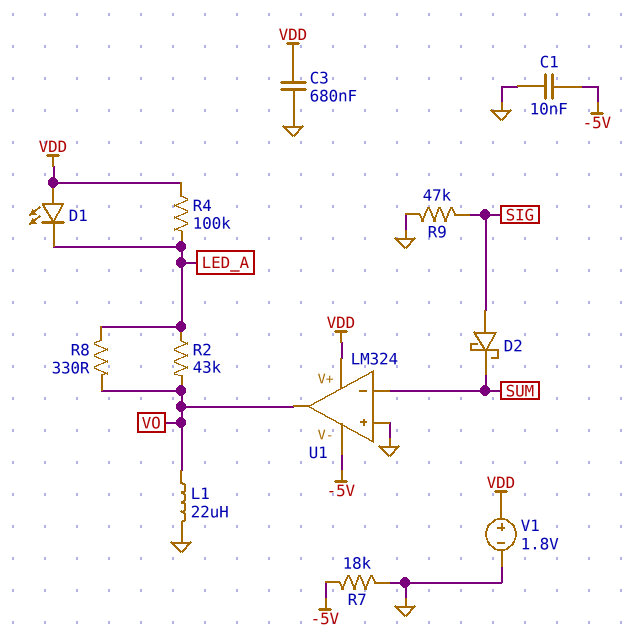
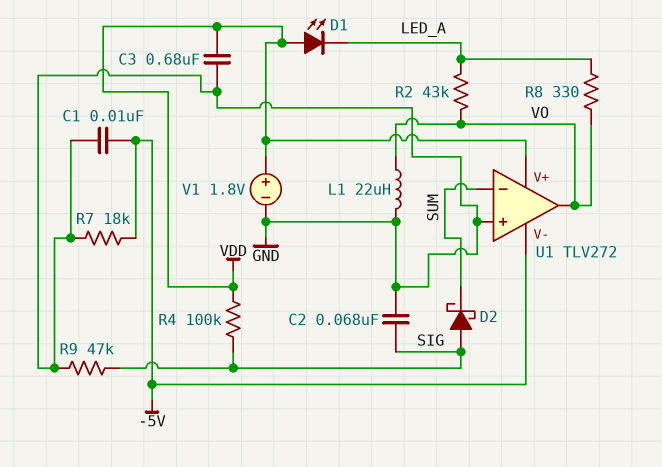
C2: none -> 68nF (GND, SIG)
R4: 100k (LED_A, VDD) -> 100k (SIG, VDD)
U1: LM324 -> TLV272

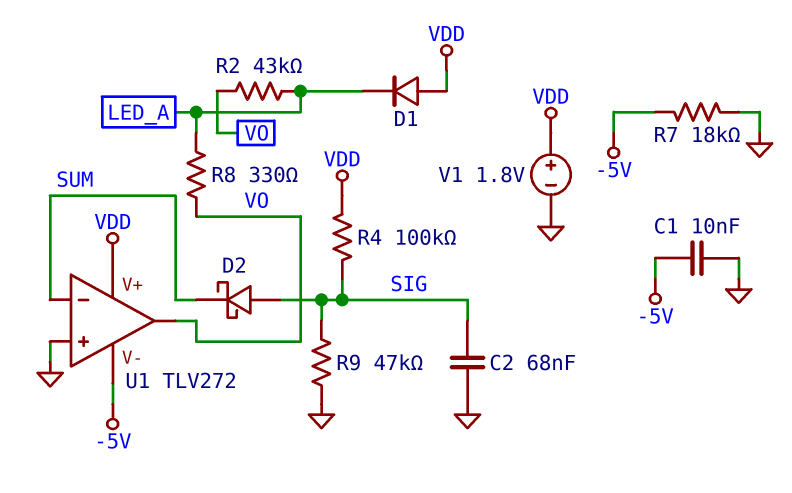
C3: 680nF (GND, VDD) -> none
D1: LED (A VDD, K LED_A) -> diode (A VDD, K LED_A)
L1: 22uH (GND, VO) -> none

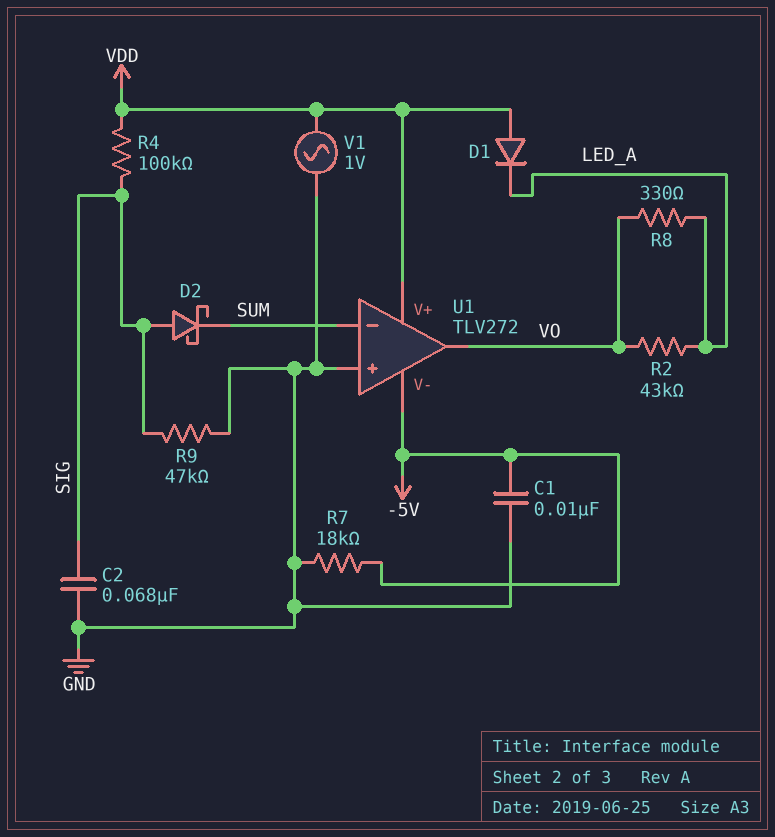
V1: 1.8V (plus VDD, minus GND) -> AC 1V (GND, VDD)

